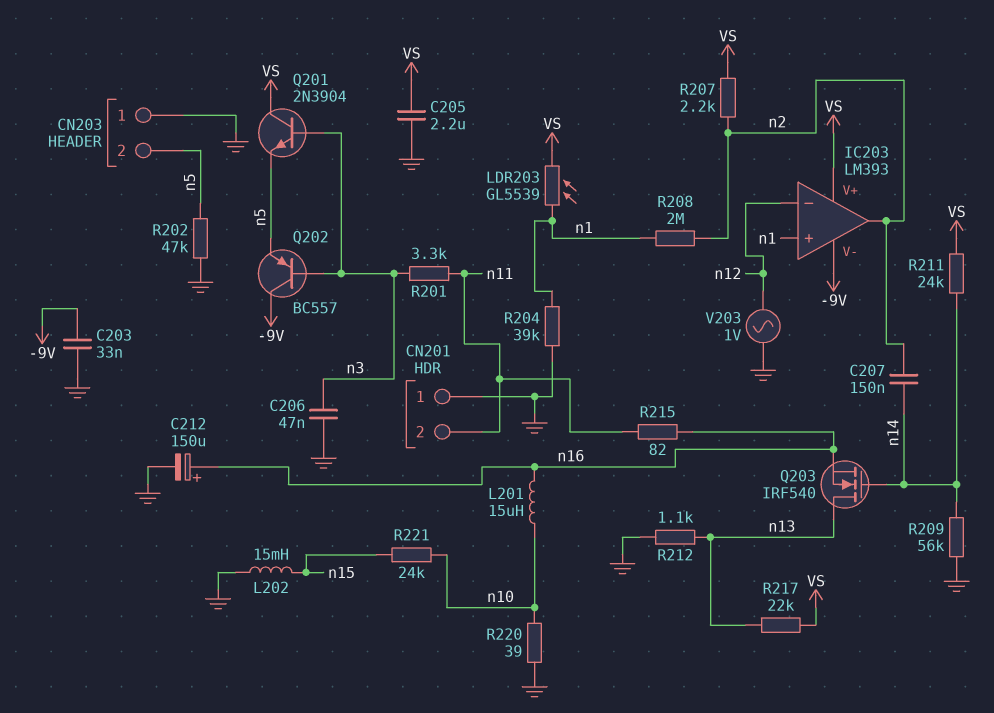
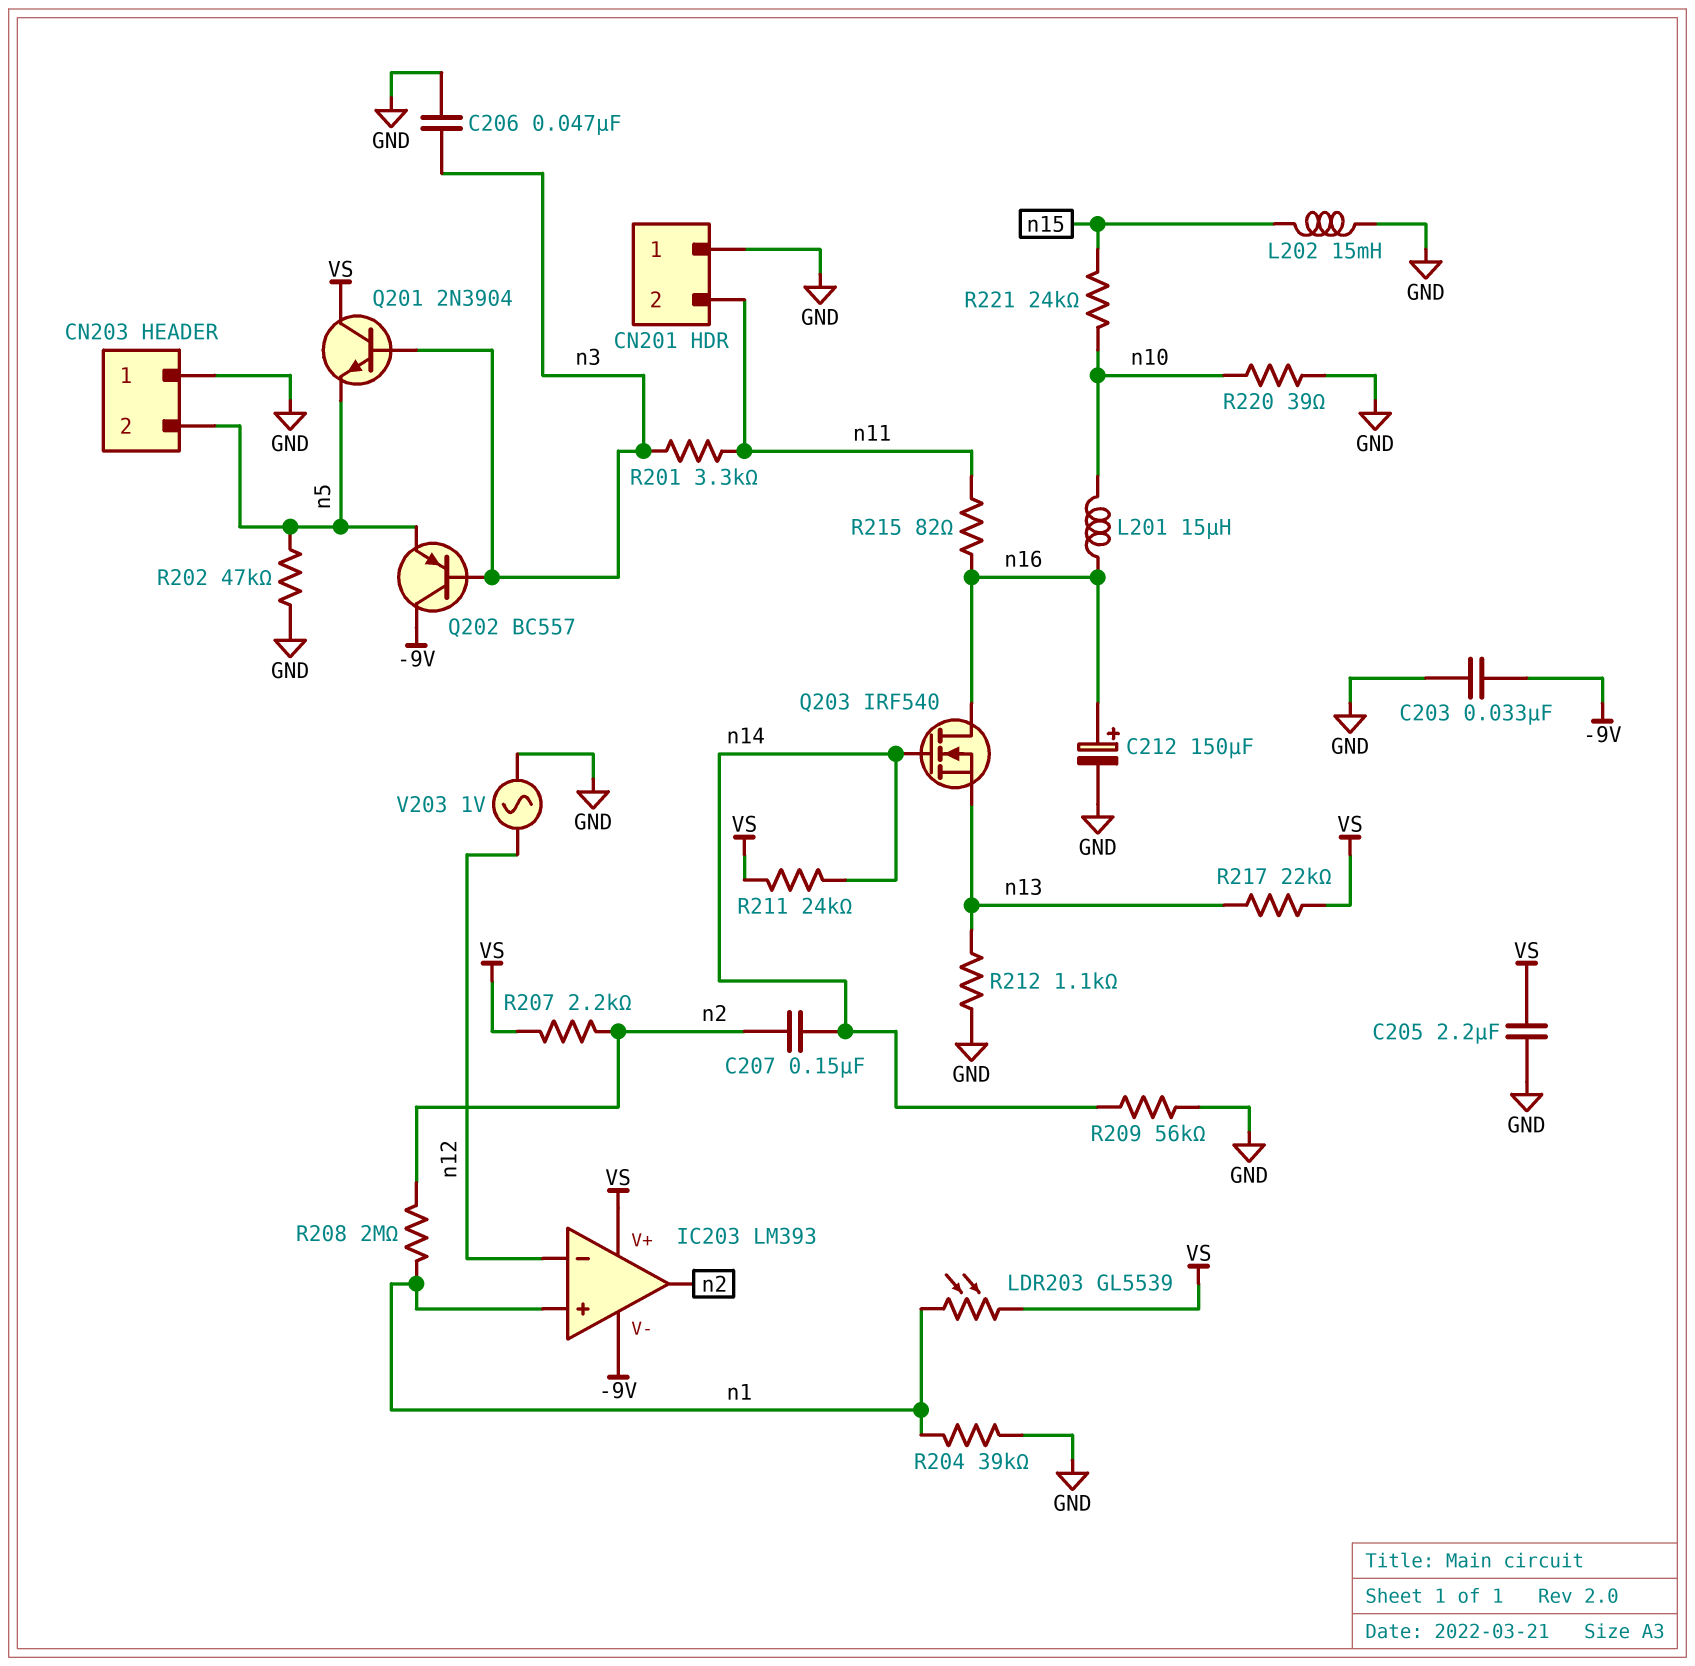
Q203: NMOS IRF540 (G n14, D n13, S n16) -> NMOS IRF540 (G n14, D n16, S n13)

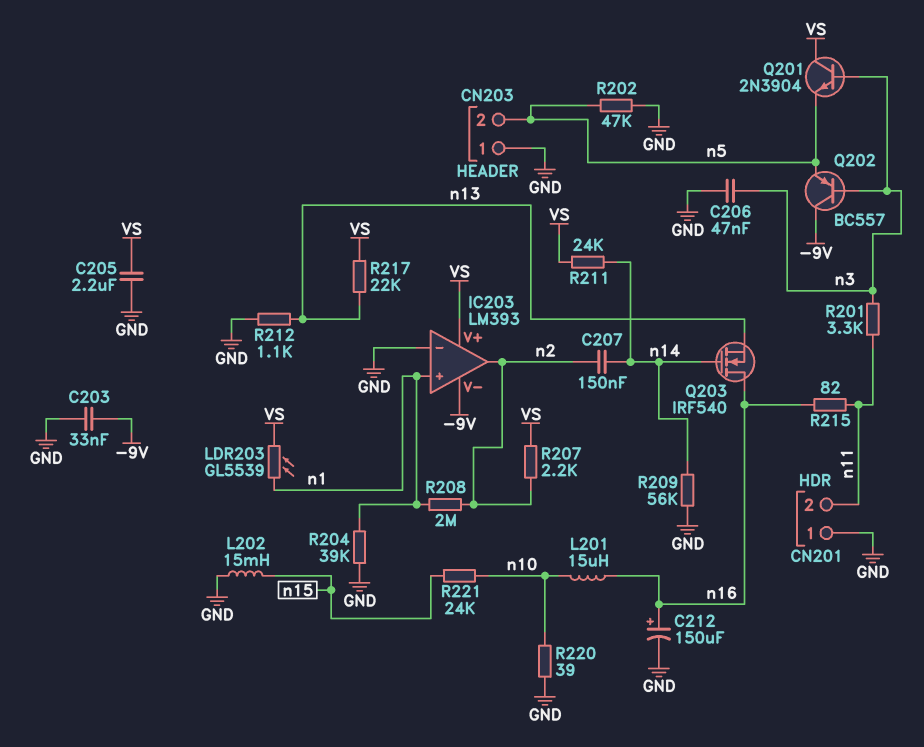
IC203 pin in-: n12 -> GND
V203: AC 1V (GND, n12) -> none

